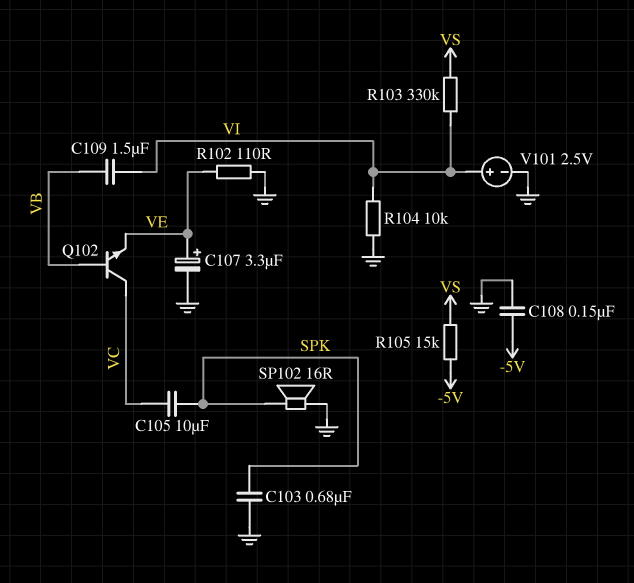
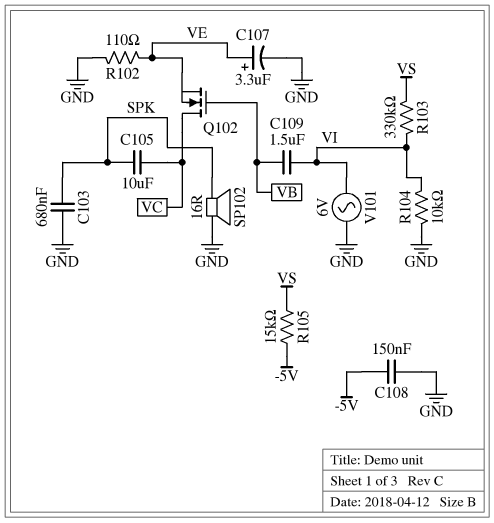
Q102: NPN (B VB, C VC, E VE) -> NMOS (G VB, D VC, S VE)
V101: 2.5V (plus VI, minus GND) -> AC 6V (GND, VI)

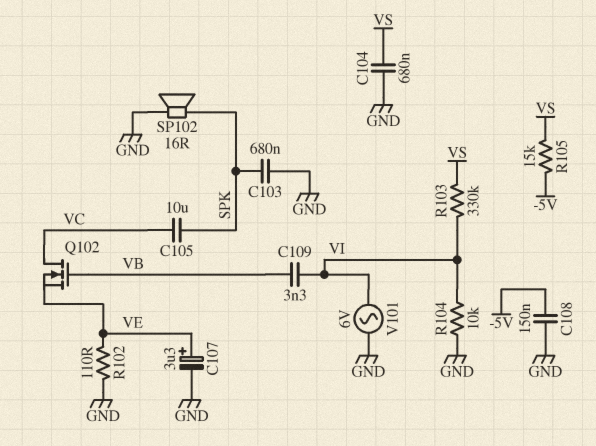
C104: none -> 680nF (GND, VS)
C109: 1.5uF (VB, VI) -> 3.3nF (VB, VI)

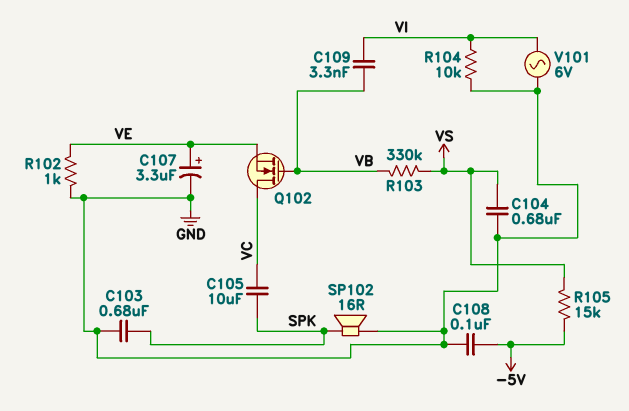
C108: 150nF (-5V, GND) -> 100nF (-5V, GND)
R102: 110 (GND, VE) -> 1k (GND, VE)
R103: 330k (VI, VS) -> 330k (VB, VS)

